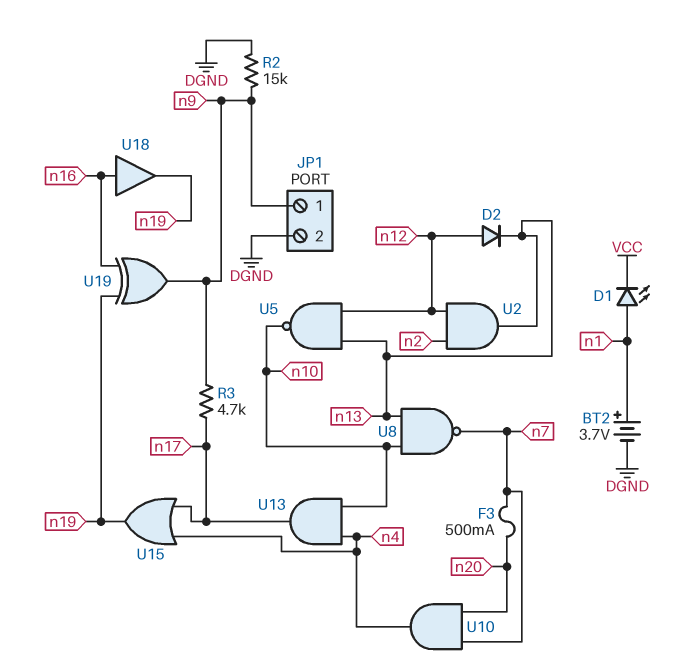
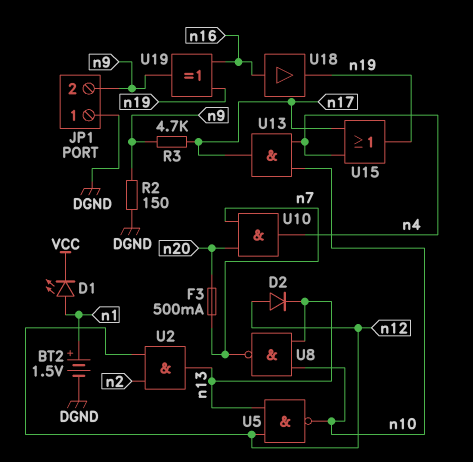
BT2: 3.7V (plus n1, minus DGND) -> 1.5V (plus n1, minus DGND)
JP1 pin 1: n9 -> DGND
JP1 pin 2: DGND -> n9
R2: 15k (DGND, n9) -> 150 (DGND, n9)

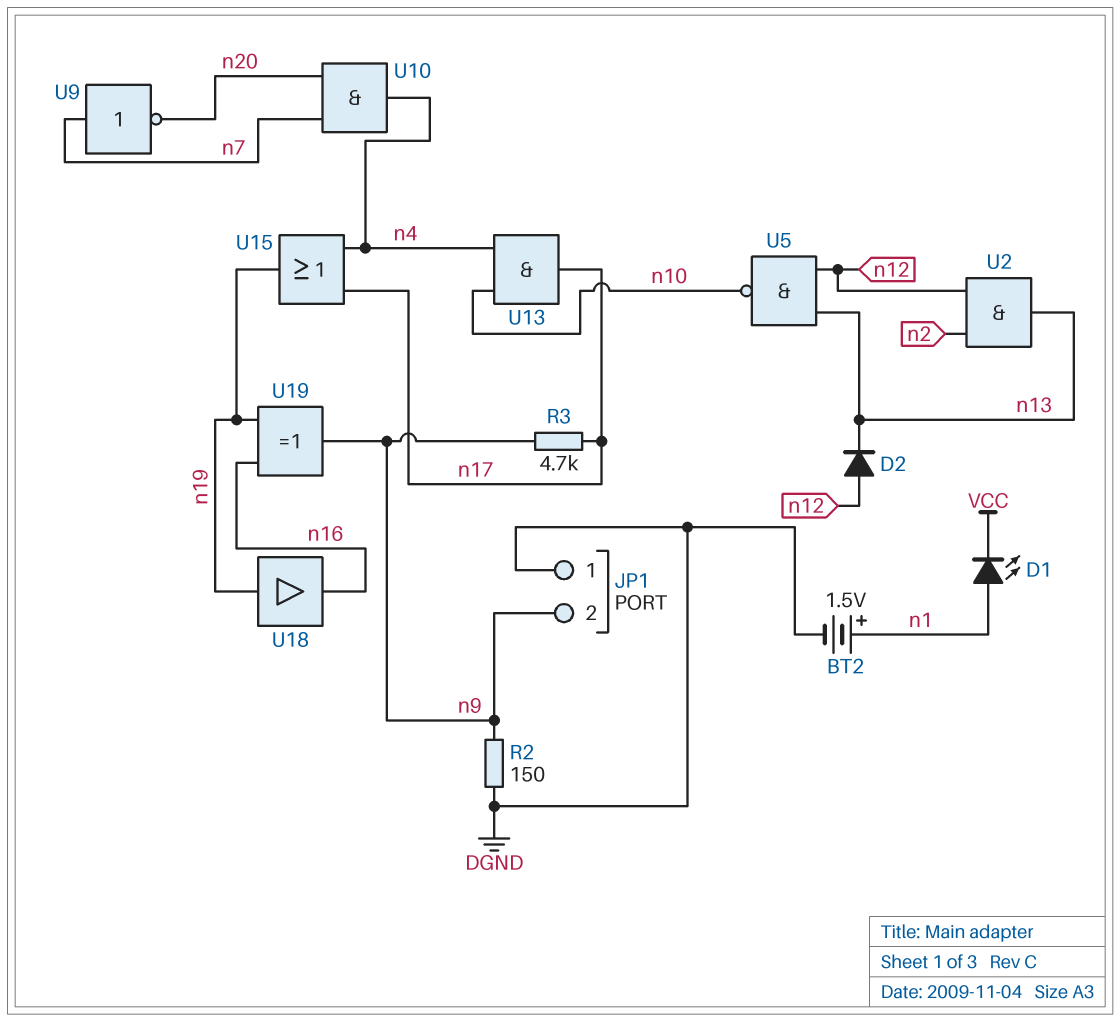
F3: 500mA (n7, n20) -> none
U8: NAND (in n10, in n13, out n7) -> none
U9: none -> NOT (in n7, out n20)
U18: buffer (in n16, out n19) -> buffer (in n19, out n16)

